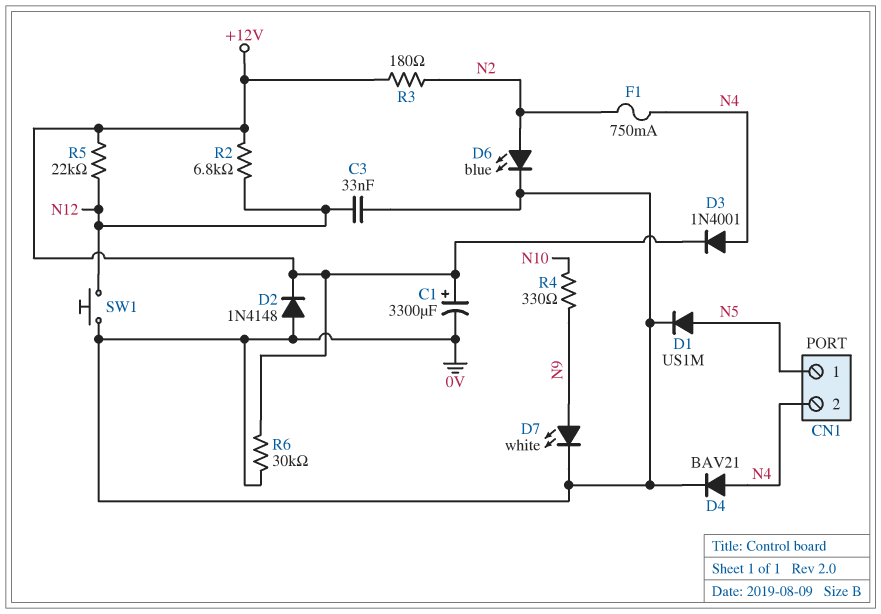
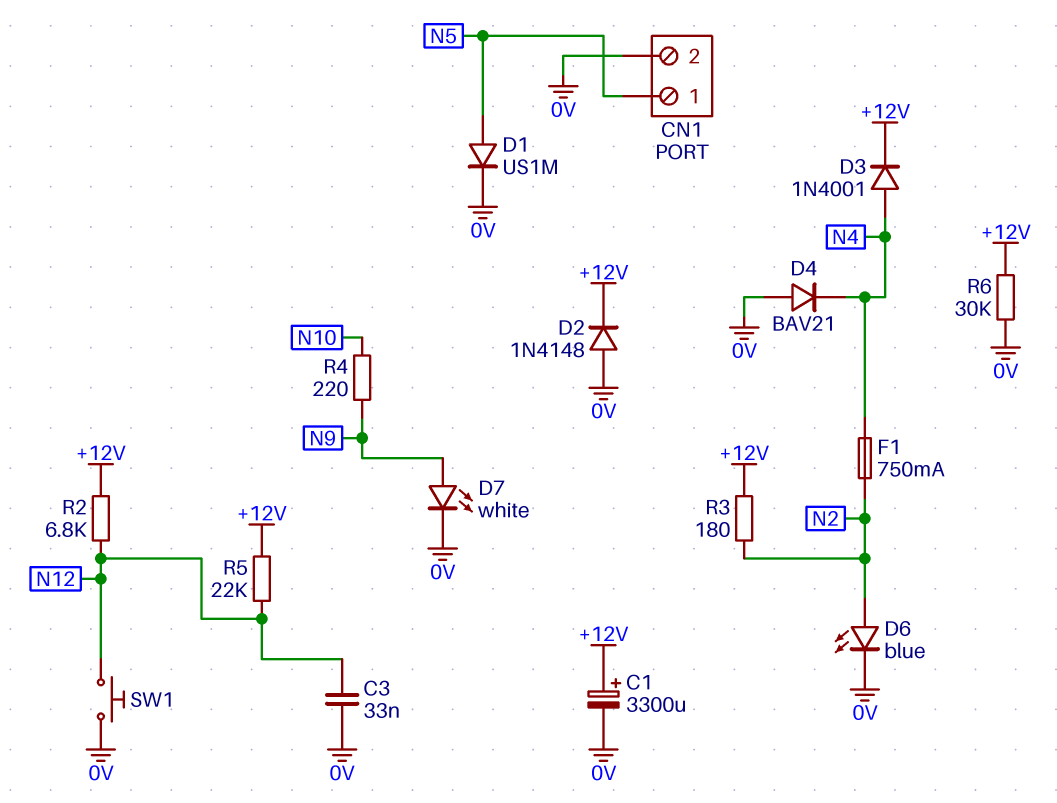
CN1 pin 2: N4 -> 0V
D4: diode BAV21 (A N4, K 0V) -> diode BAV21 (A 0V, K N4)
R4: 330 (N9, N10) -> 220 (N9, N10)

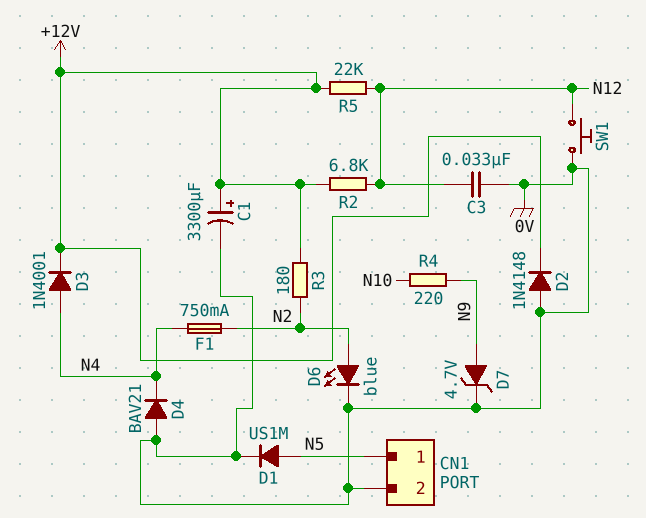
D7: LED white (A N9, K 0V) -> zener 4.7V (A N9, K 0V)
R6: 30k (+12V, 0V) -> none

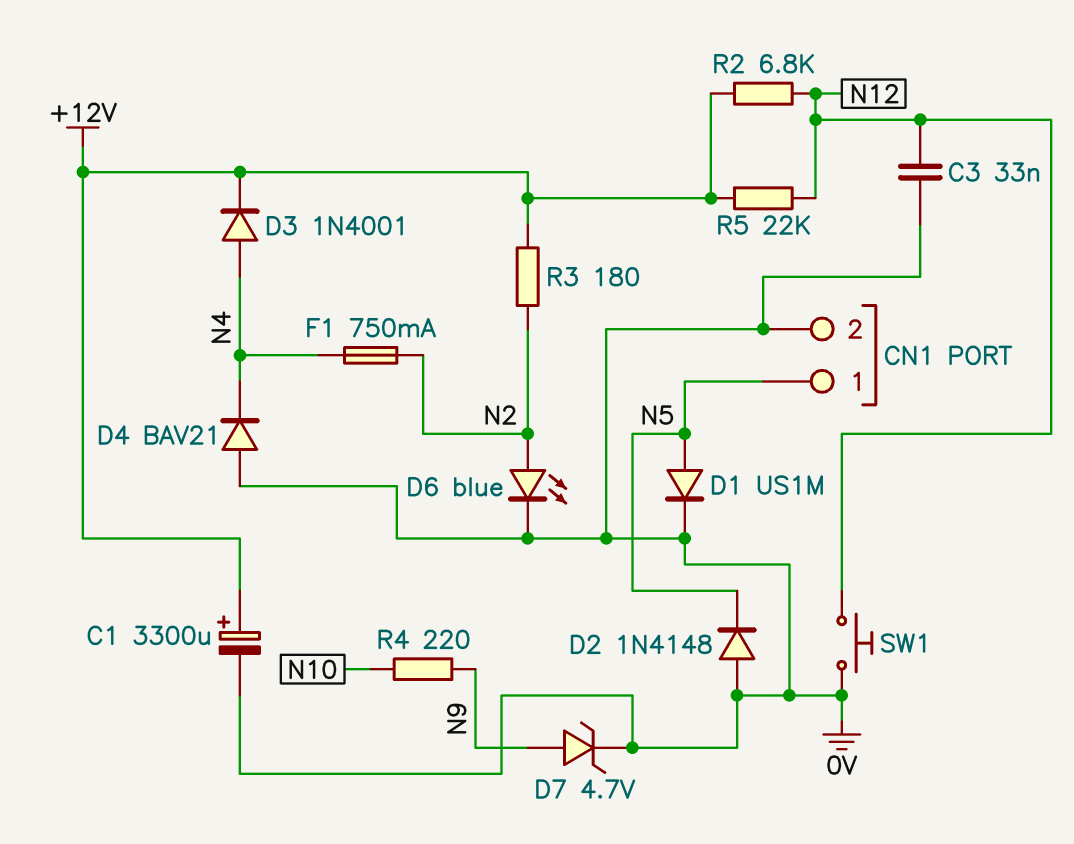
D2: diode 1N4148 (A 0V, K +12V) -> diode 1N4148 (A 0V, K N5)

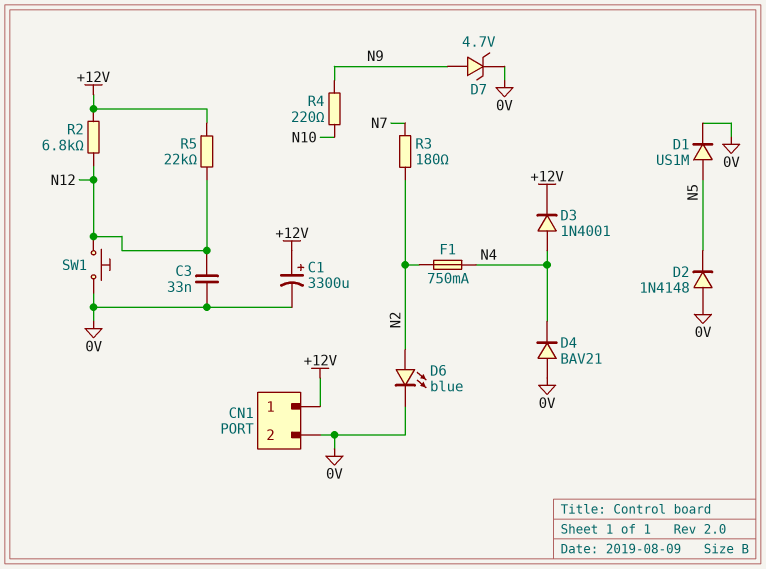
CN1 pin 1: N5 -> +12V
R3: 180 (+12V, N2) -> 180 (N2, N7)

